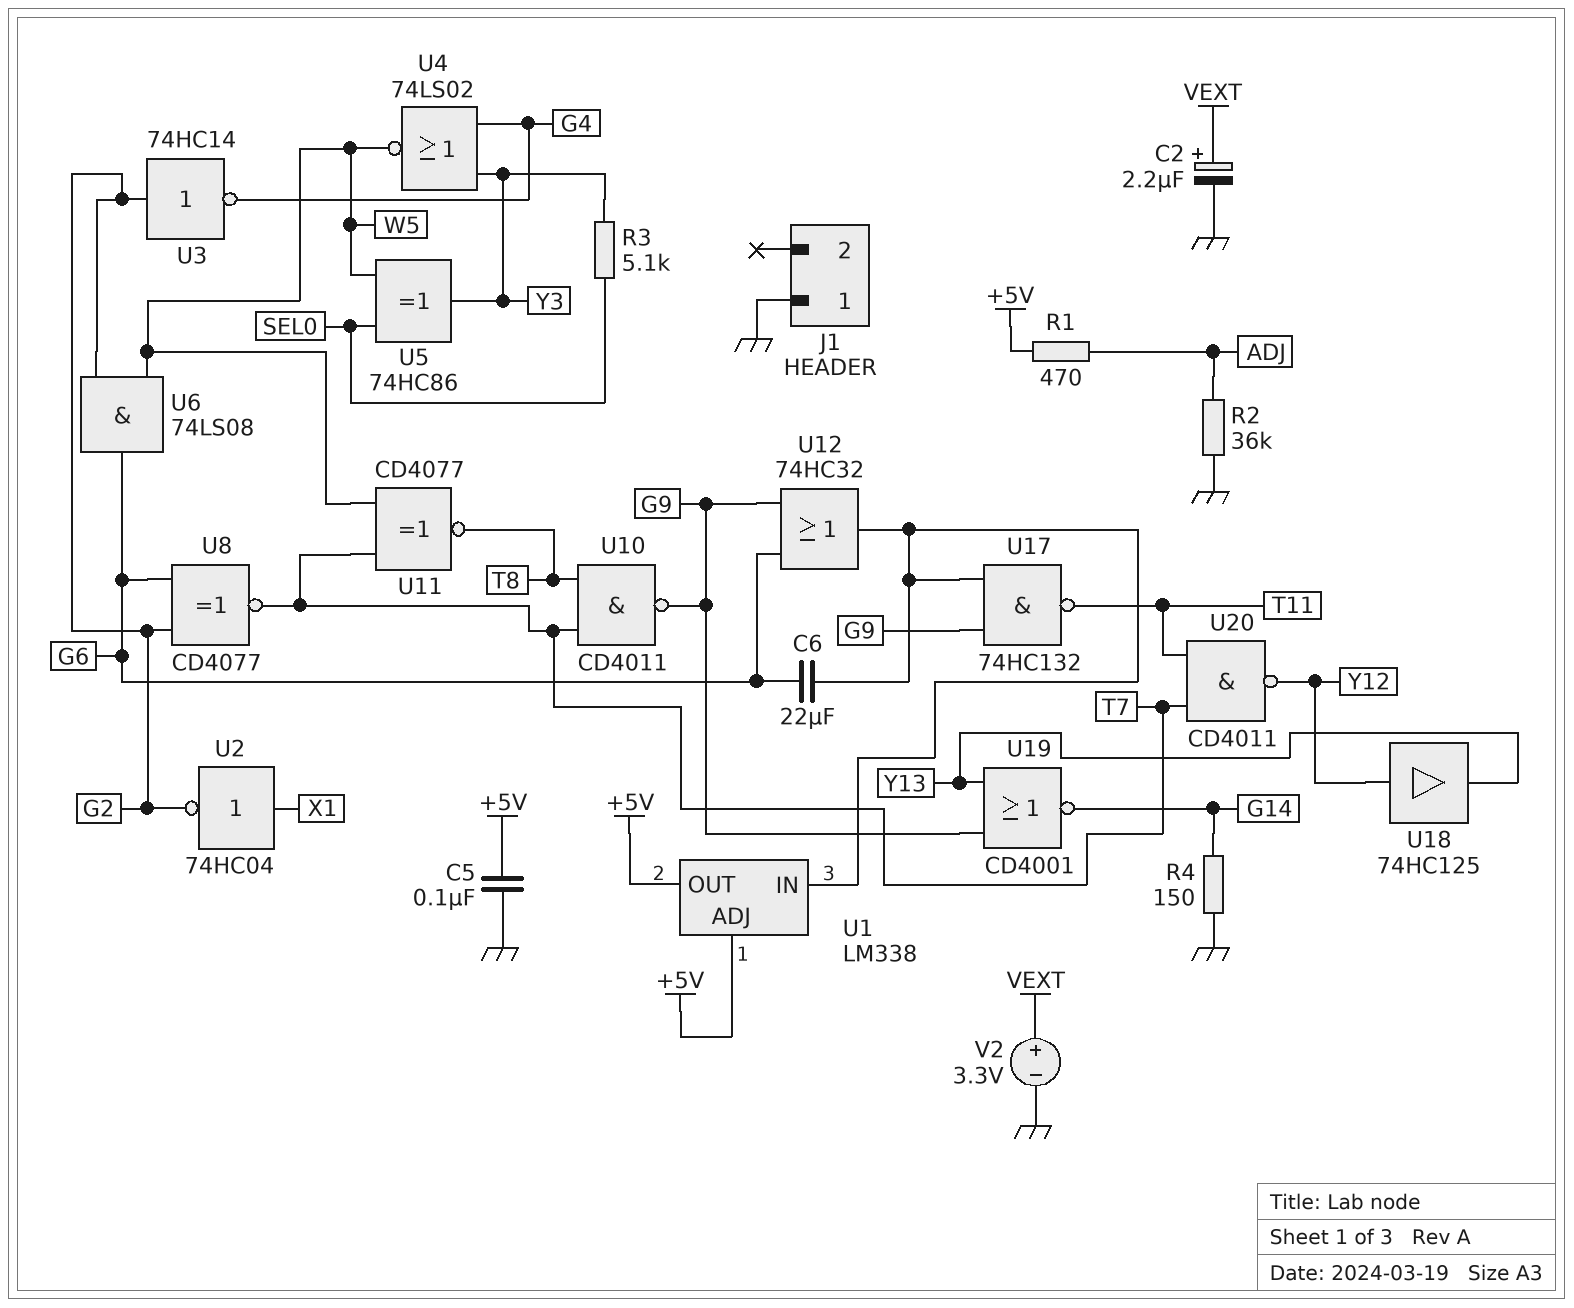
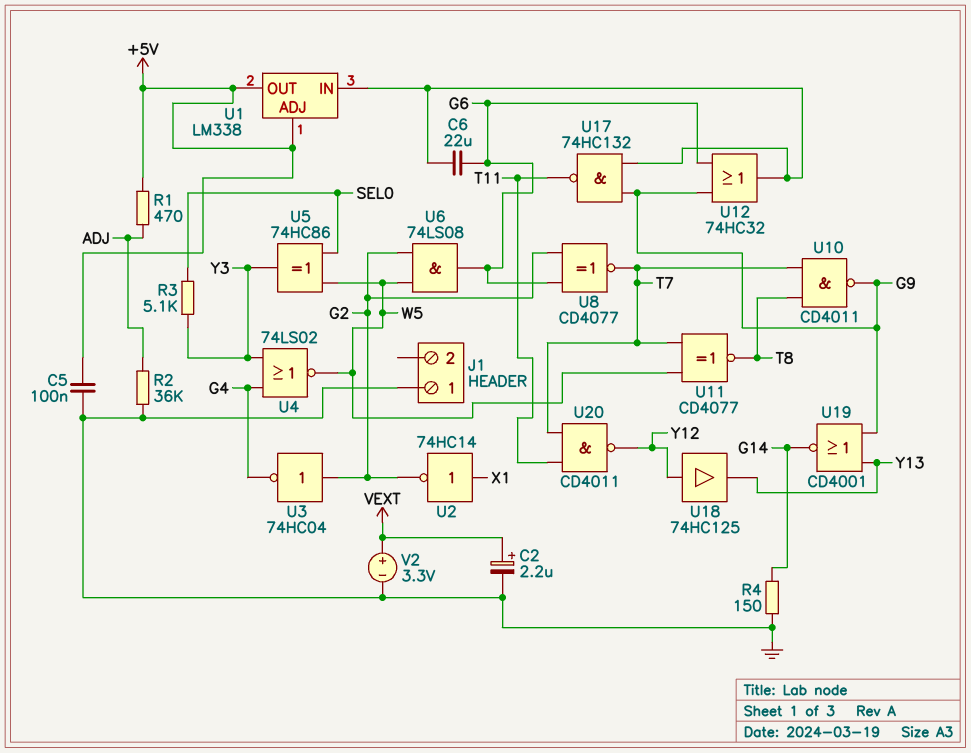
U2: NOT 74HC04 (in X1, out G2) -> NOT 74HC14 (in X1, out G2)
U3: NOT 74HC14 (in G2, out G4) -> NOT 74HC04 (in G2, out G4)

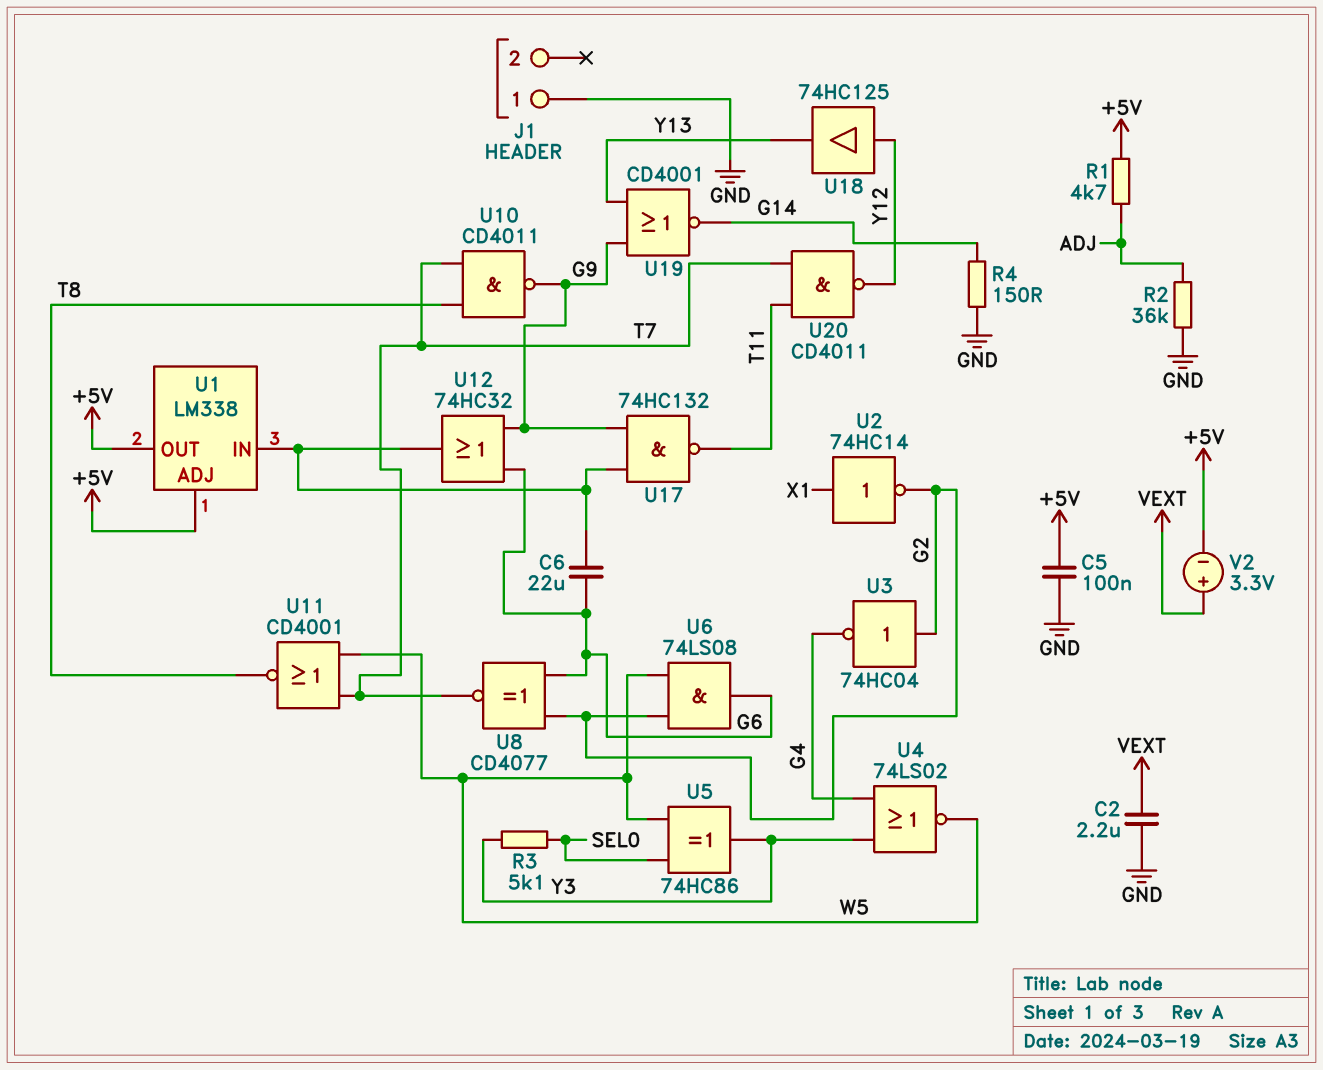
C2: 2.2uF (plus VEXT, minus GND) -> 2.2uF (GND, VEXT)
R1: 470 (+5V, ADJ) -> 4.7k (+5V, ADJ)
U11: XNOR CD4077 (in T7, in W5, out T8) -> NOR CD4001 (in T7, in W5, out T8)
V2: 3.3V (plus VEXT, minus GND) -> 3.3V (plus VEXT, minus +5V)

